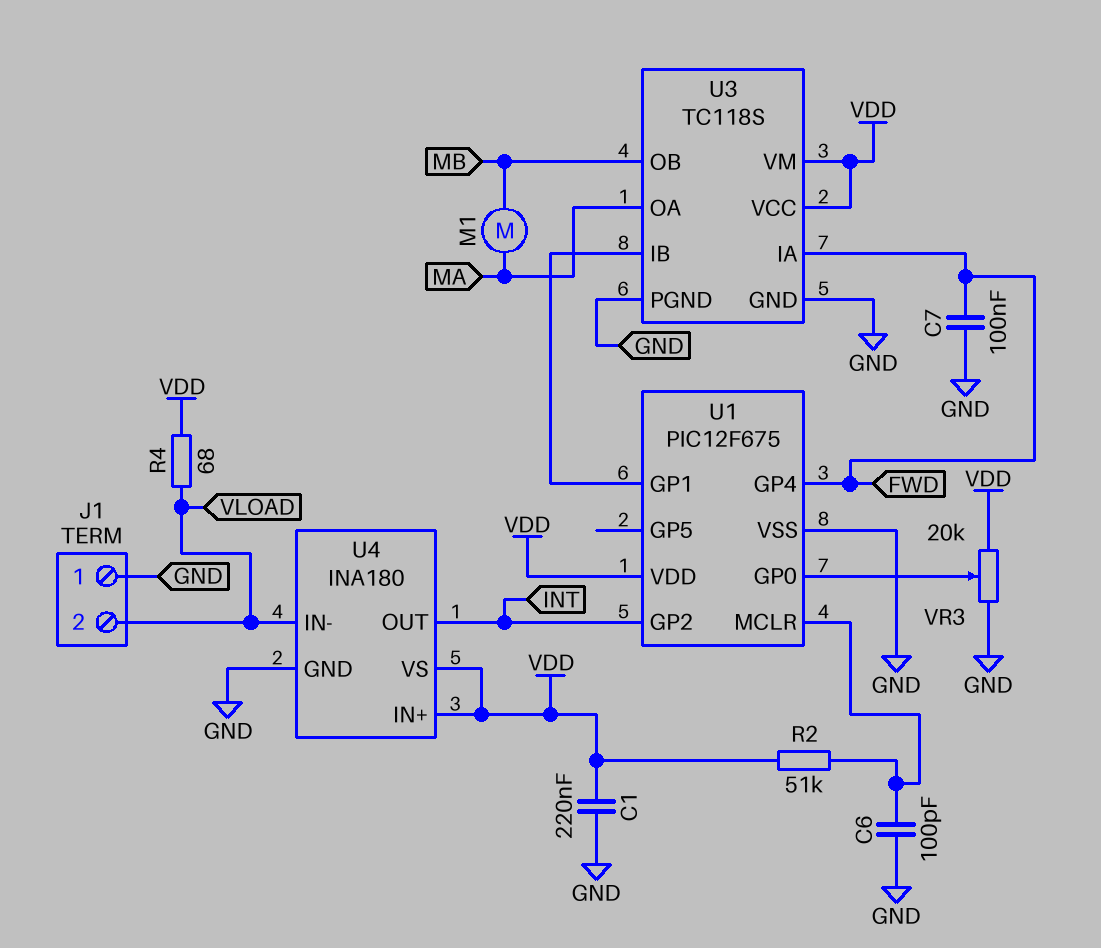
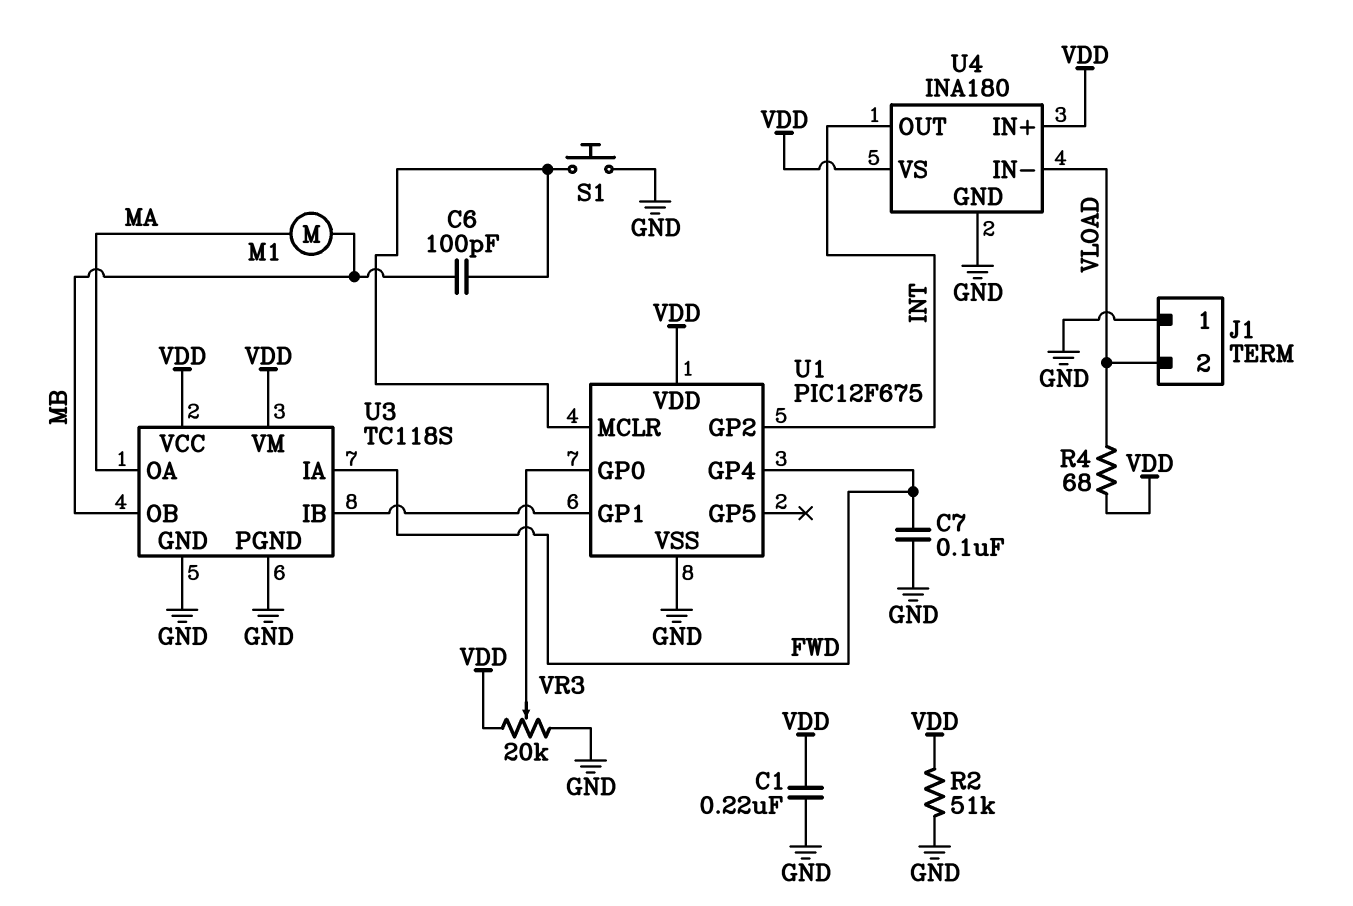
C6: 100pF (GND, U1/MCLR) -> 100pF (MB, U1/MCLR)
R2: 51k (U1/MCLR, VDD) -> 51k (GND, VDD)
S1: none -> button (GND, U1/MCLR)

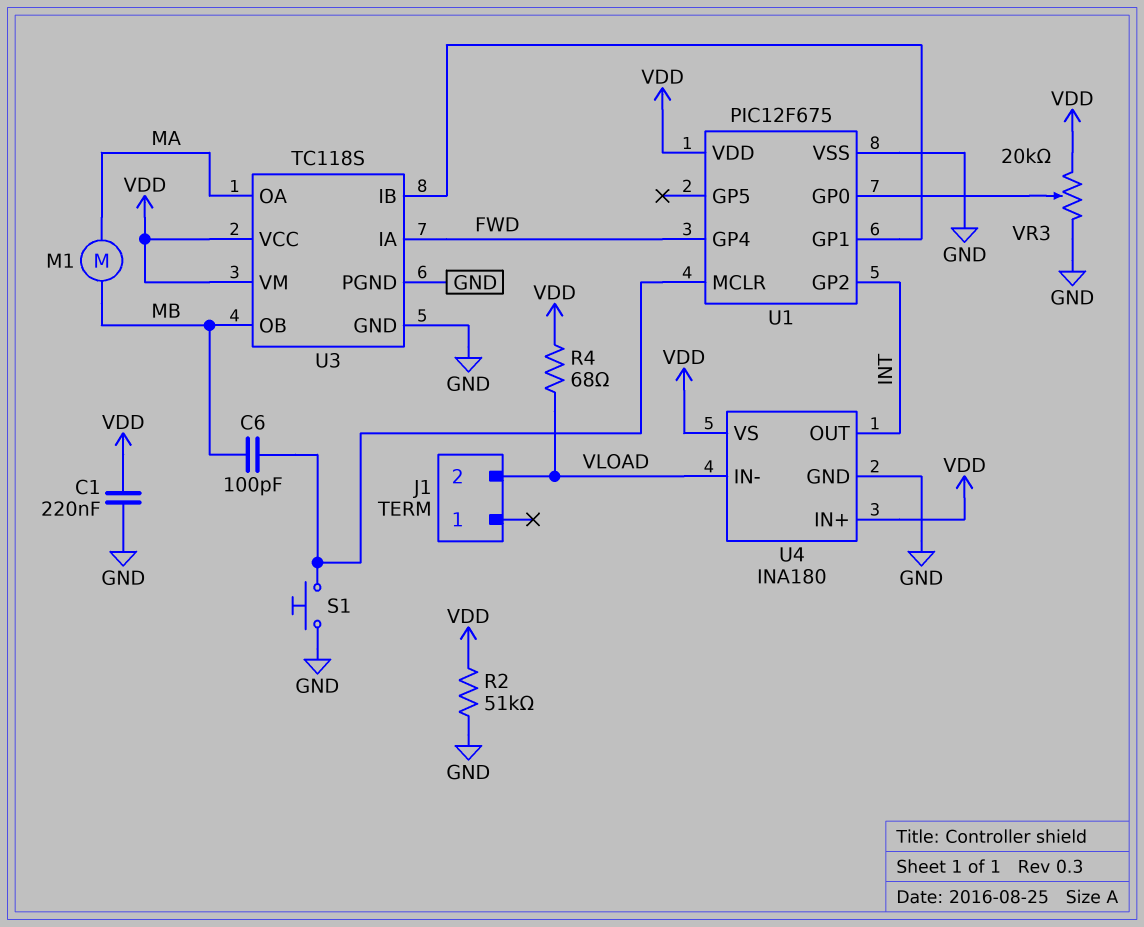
C7: 100nF (FWD, GND) -> none
J1 pin 1: GND -> none

